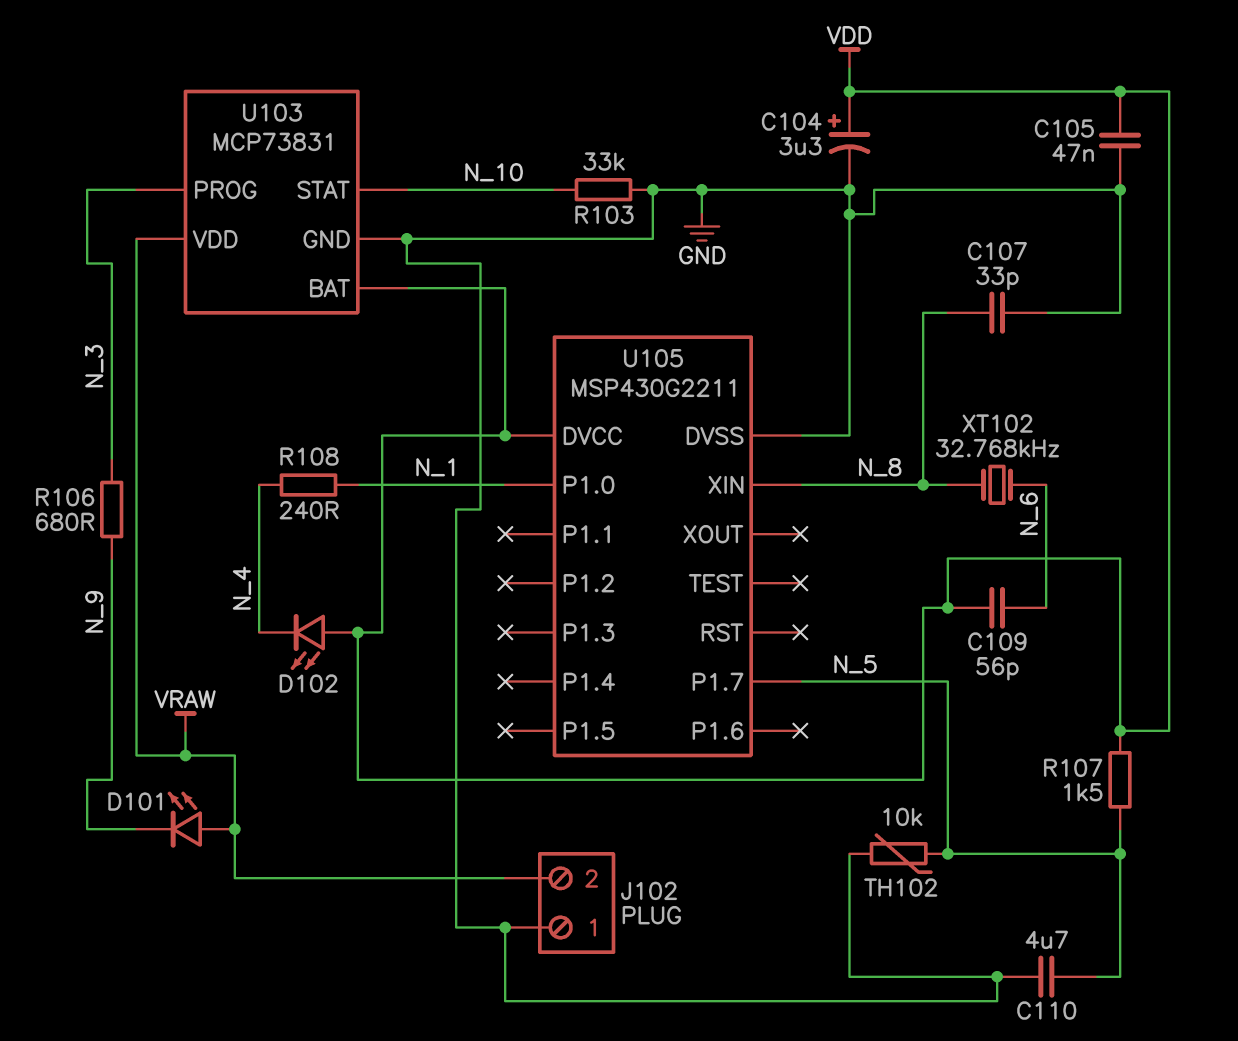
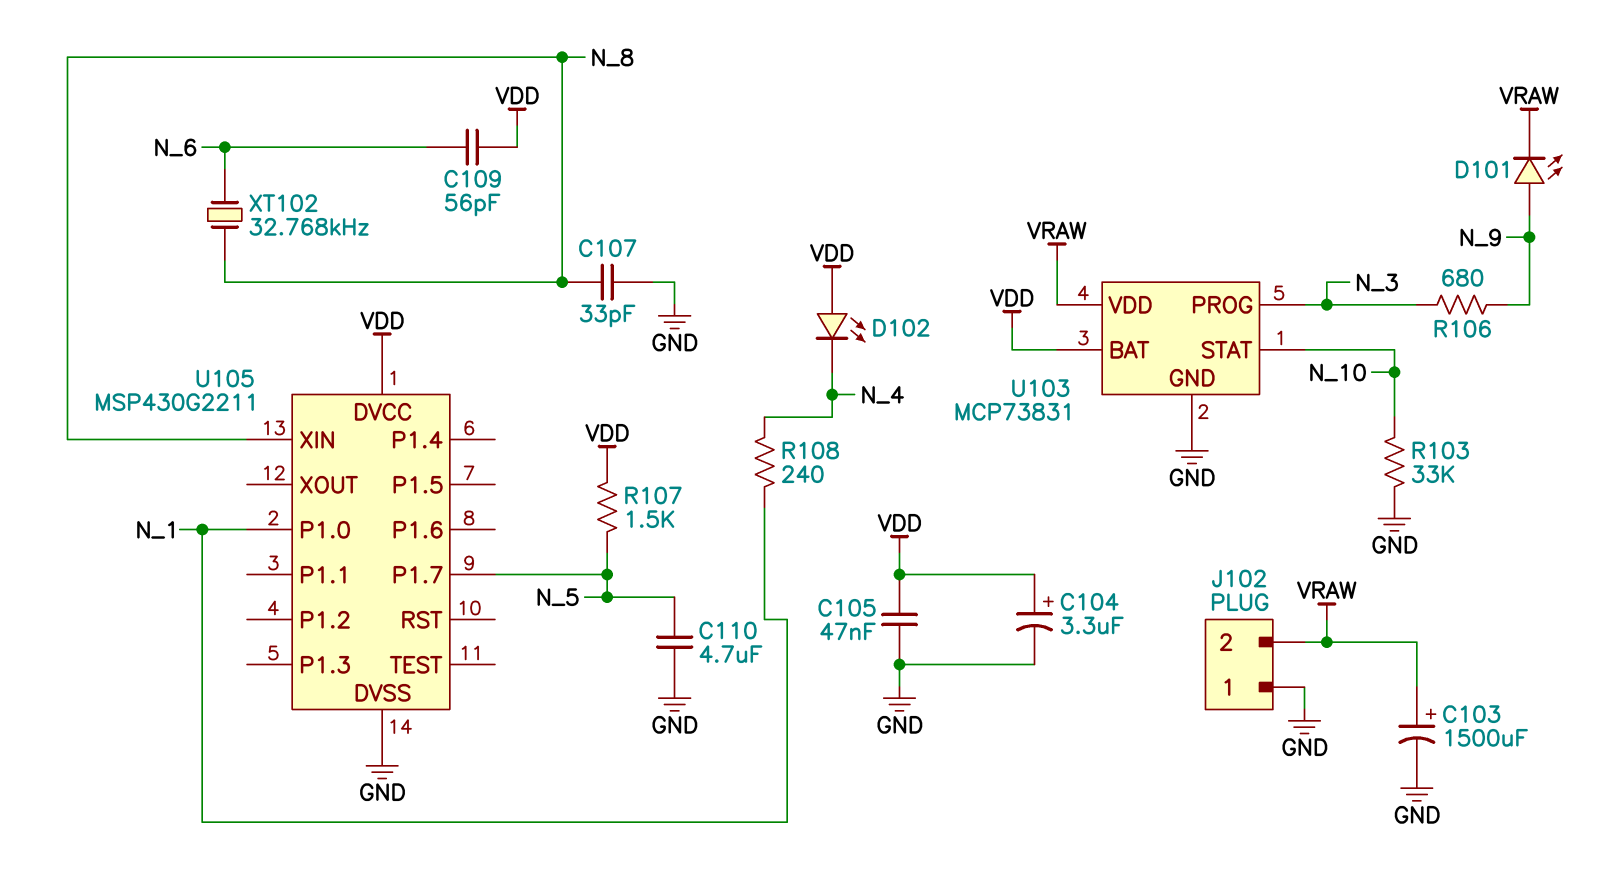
C103: none -> 1500uF (plus VRAW, minus GND)
D101: LED (A VRAW, K N_9) -> LED (A N_9, K VRAW)
TH102: 10k (GND, N_5) -> none

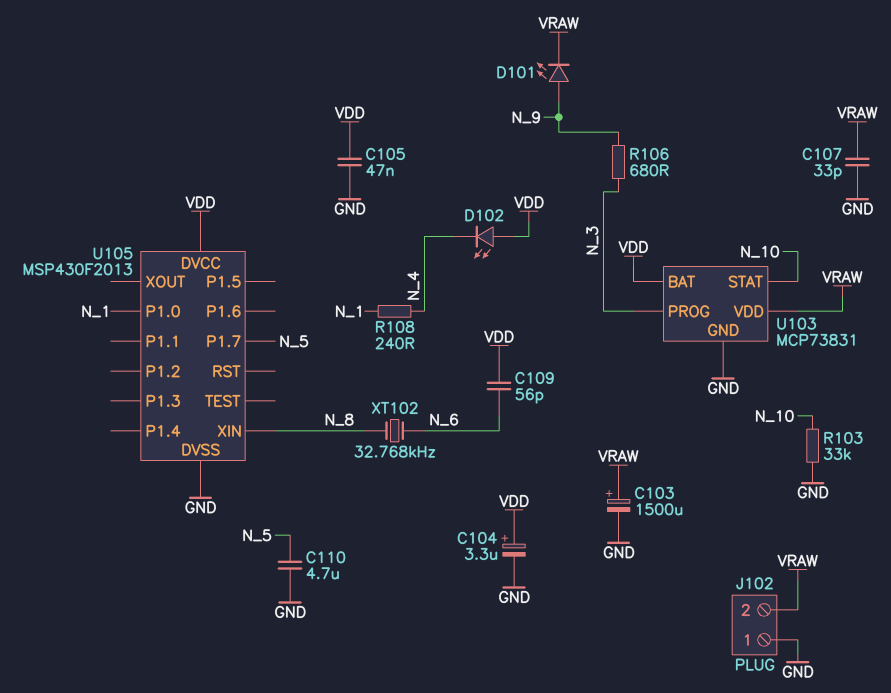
C107: 33pF (GND, N_8) -> 33pF (GND, VRAW)
R107: 1.5k (N_5, VDD) -> none
U105: MSP430G2211 -> MSP430F2013

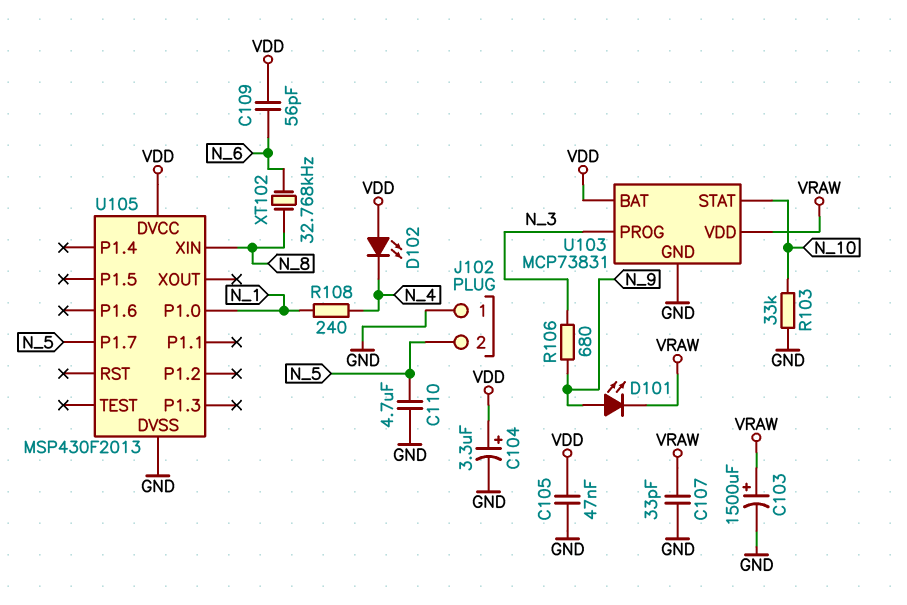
J102 pin 2: VRAW -> N_5

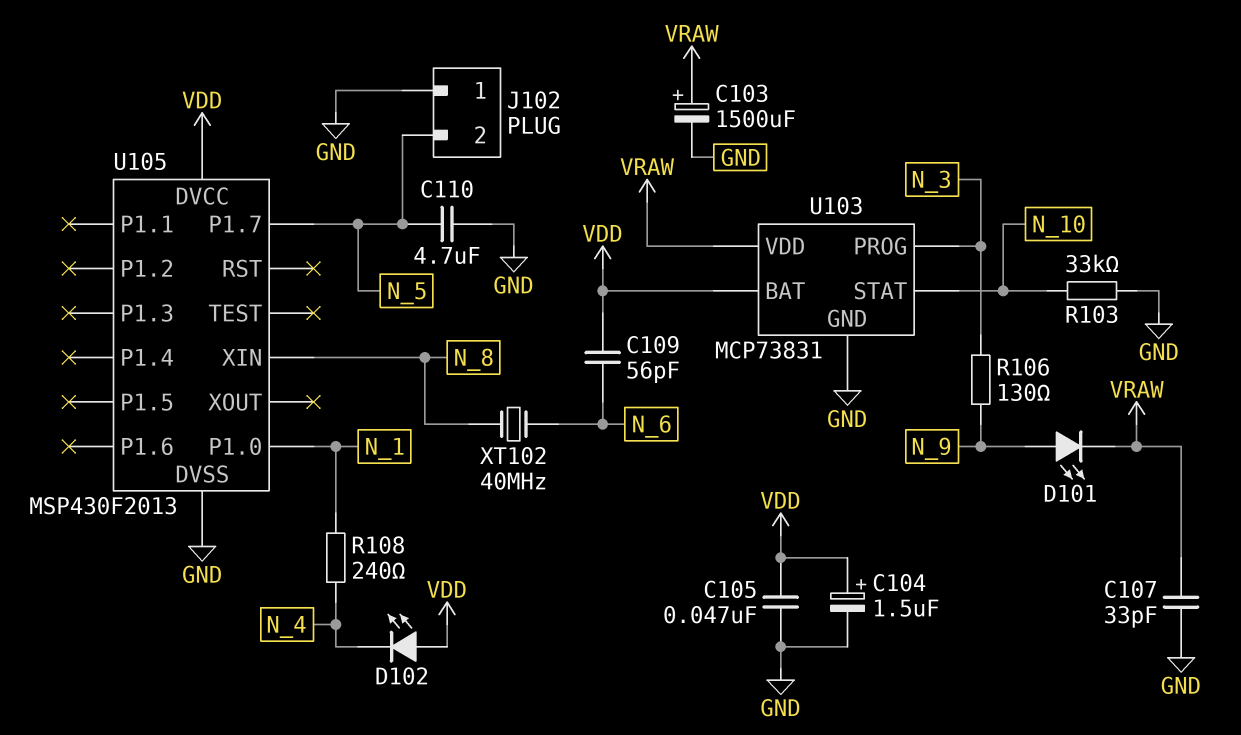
C104: 3.3uF (plus VDD, minus GND) -> 1.5uF (plus VDD, minus GND)
R106: 680 (N_3, N_9) -> 130 (N_3, N_9)
XT102: 32.768kHz (N_6, N_8) -> 40MHz (N_6, N_8)

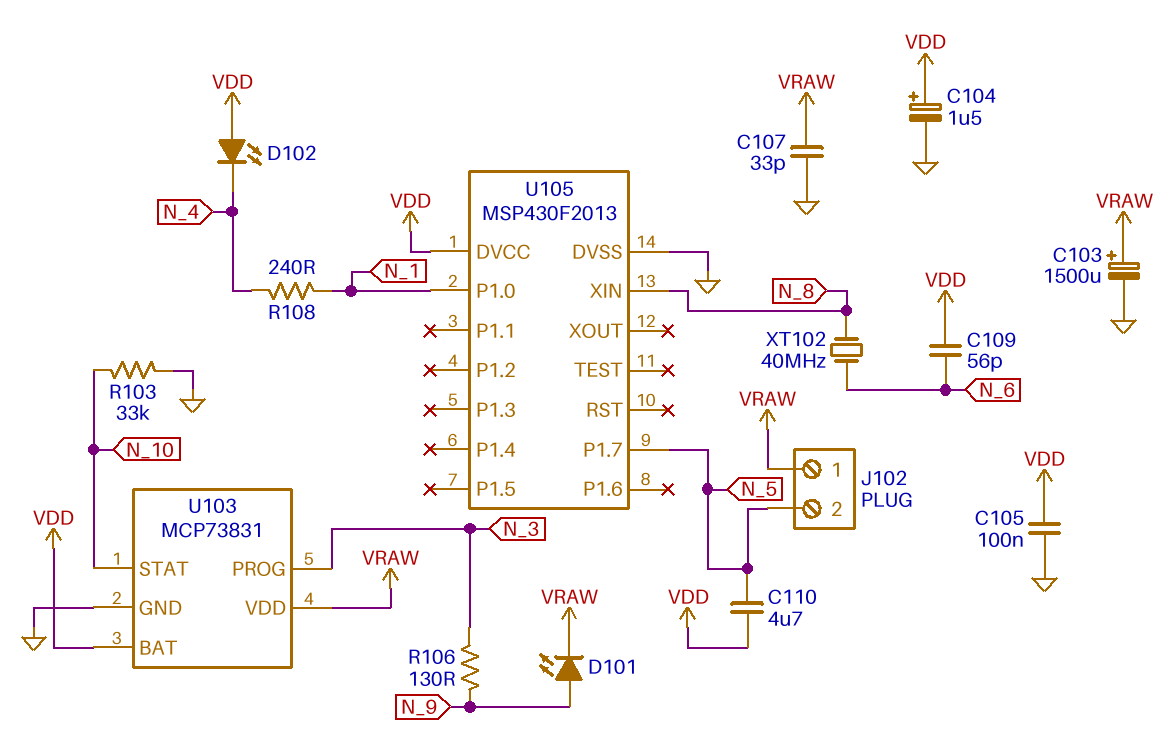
C105: 47nF (GND, VDD) -> 100nF (GND, VDD)
C110: 4.7uF (GND, N_5) -> 4.7uF (N_5, VDD)
J102 pin 1: GND -> VRAW

